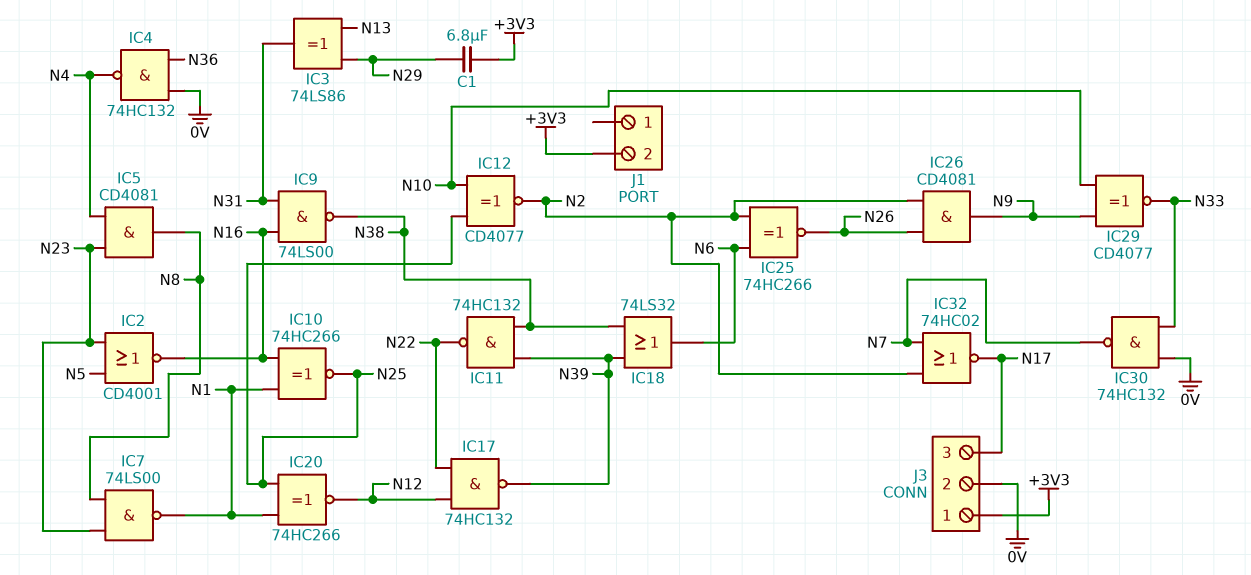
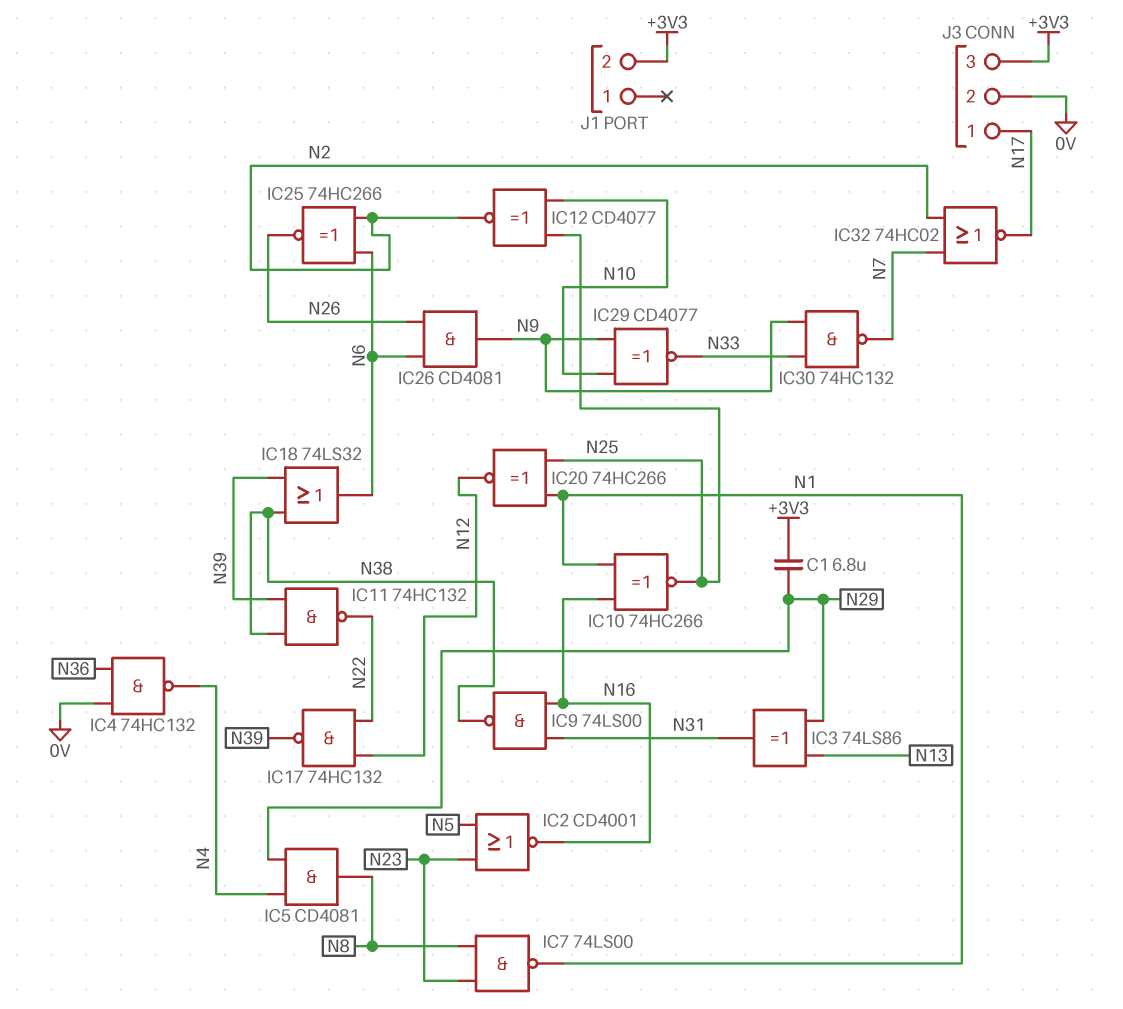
IC5: AND CD4081 (in N4, in N23, out N8) -> AND CD4081 (in N4, in N29, out N8)
IC26: AND CD4081 (in N2, in N26, out N9) -> AND CD4081 (in N6, in N26, out N9)
IC30: NAND 74HC132 (in 0V, in N33, out N7) -> NAND 74HC132 (in N9, in N33, out N7)
J3 pin 1: +3V3 -> N17
J3 pin 3: N17 -> +3V3

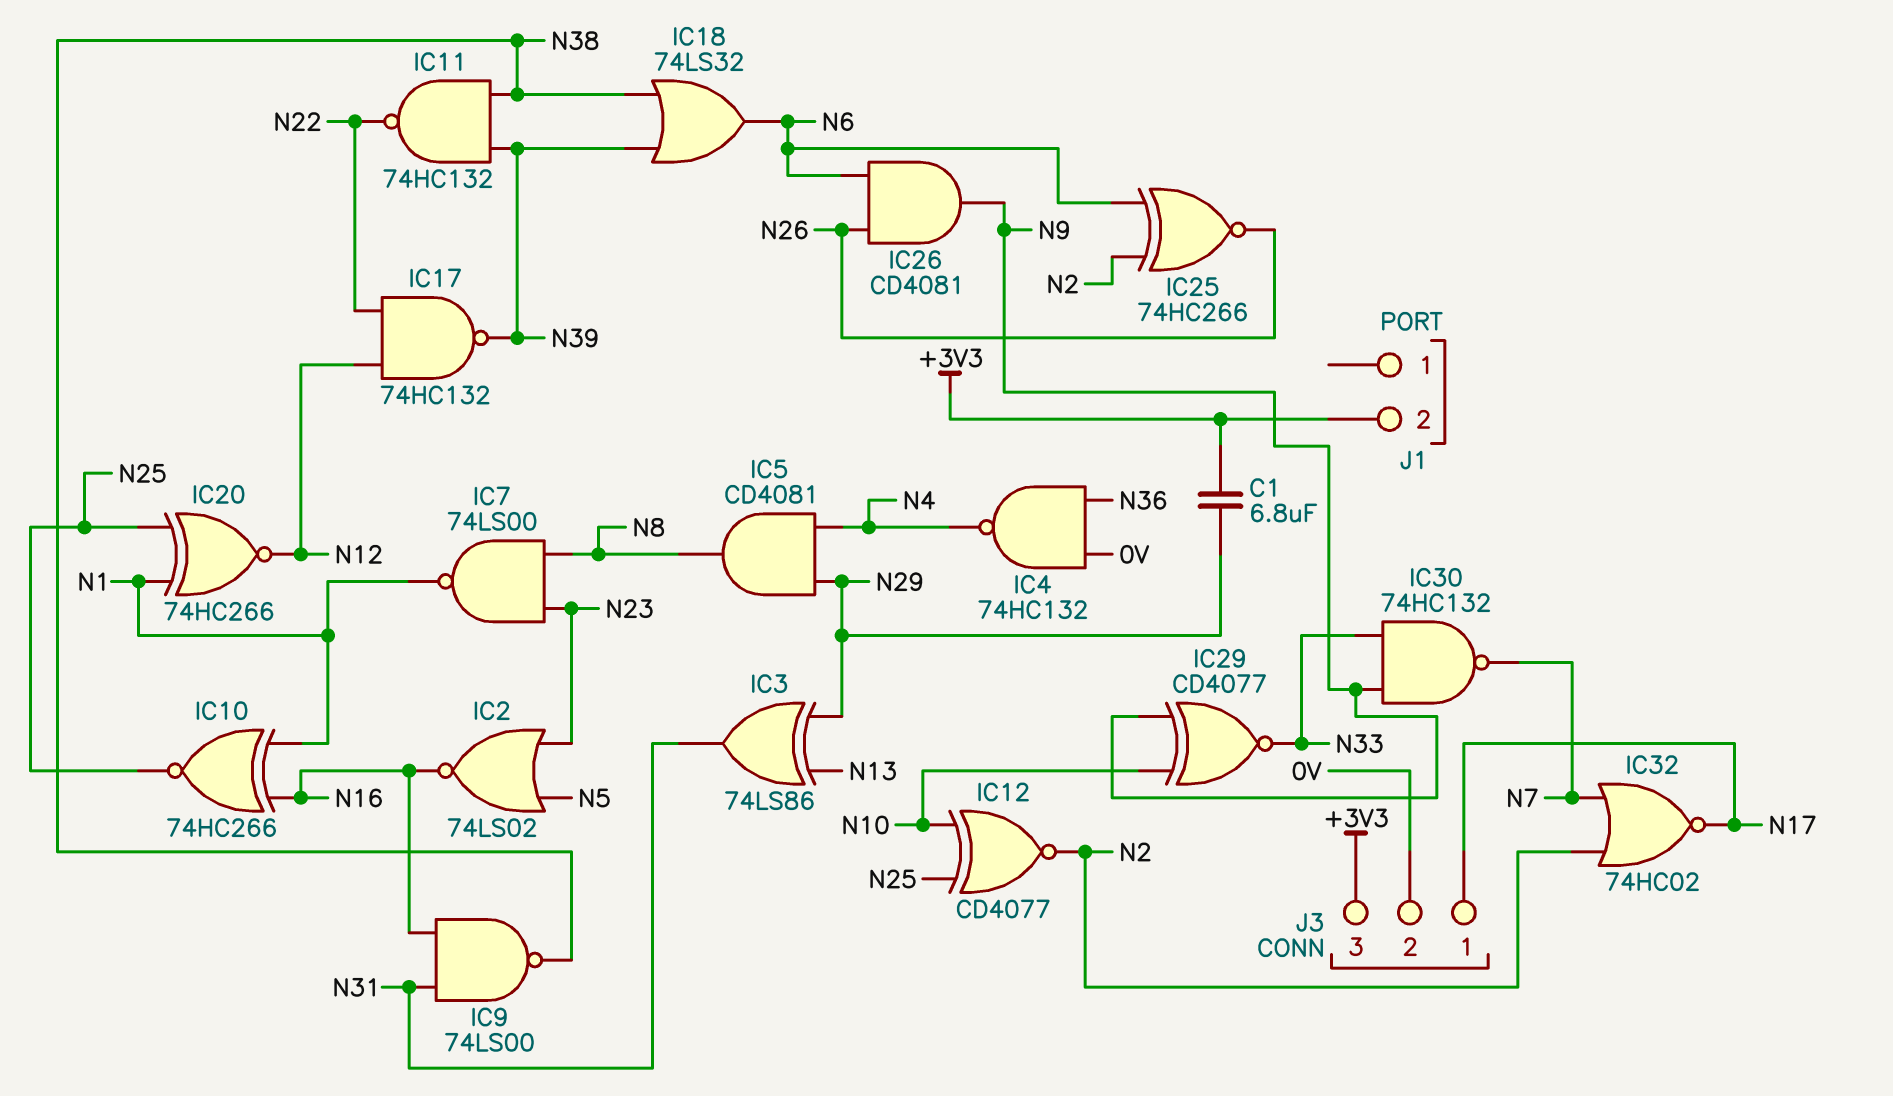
IC2: NOR CD4001 (in N5, in N23, out N16) -> NOR 74LS02 (in N5, in N23, out N16)

